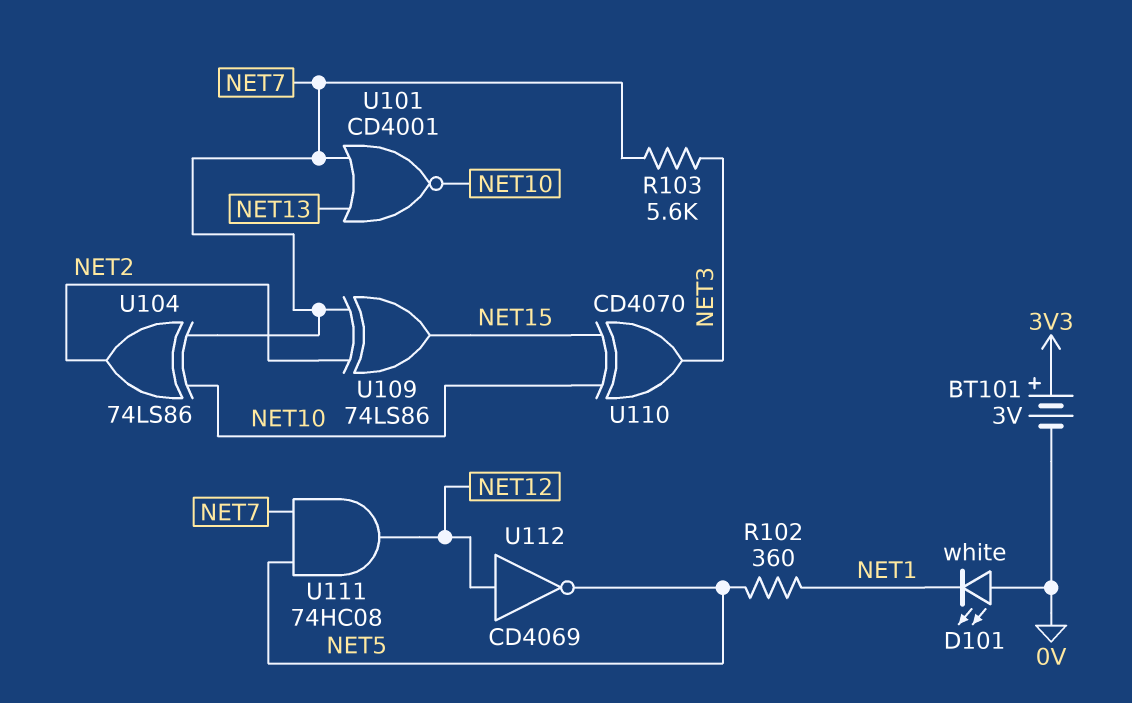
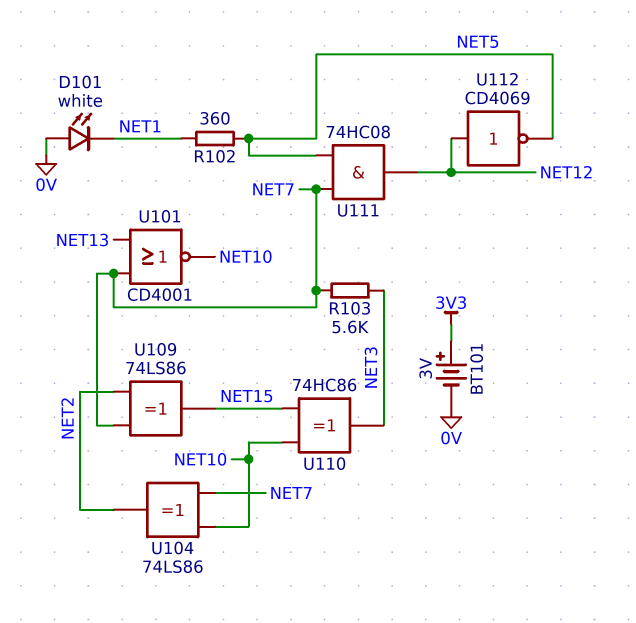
U110: XOR CD4070 (in NET10, in NET15, out NET3) -> XOR 74HC86 (in NET10, in NET15, out NET3)

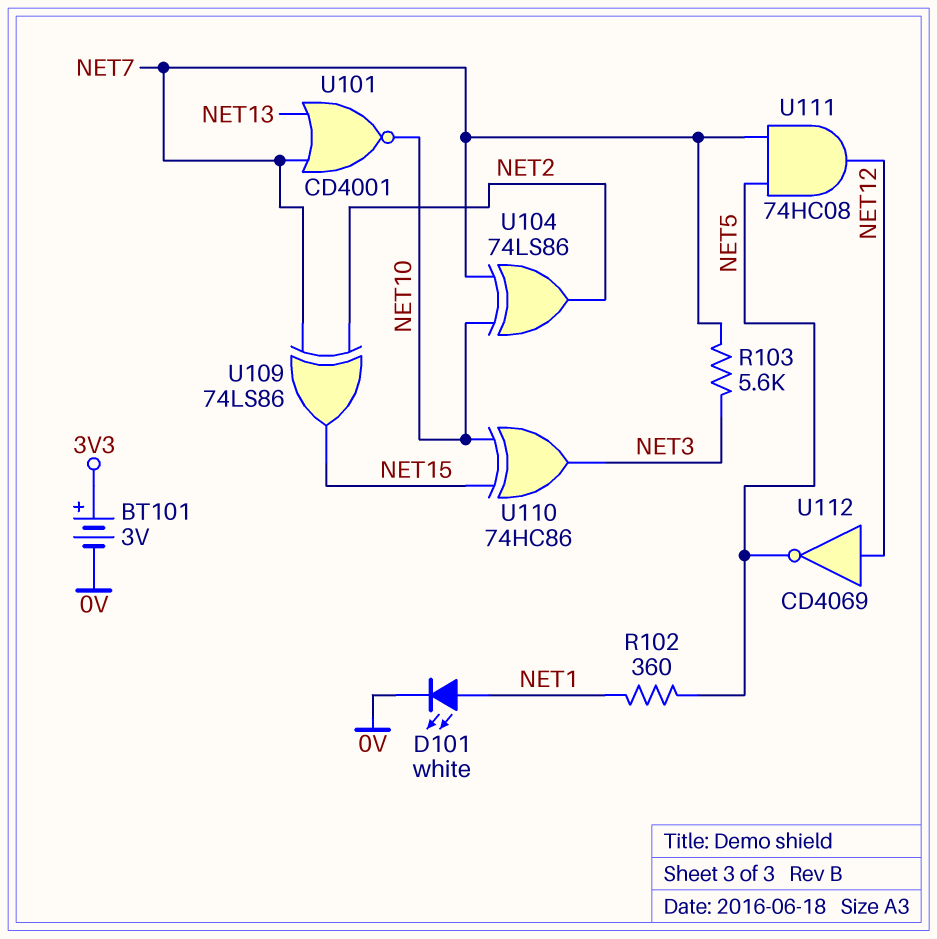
D101: LED white (A 0V, K NET1) -> LED white (A NET1, K 0V)

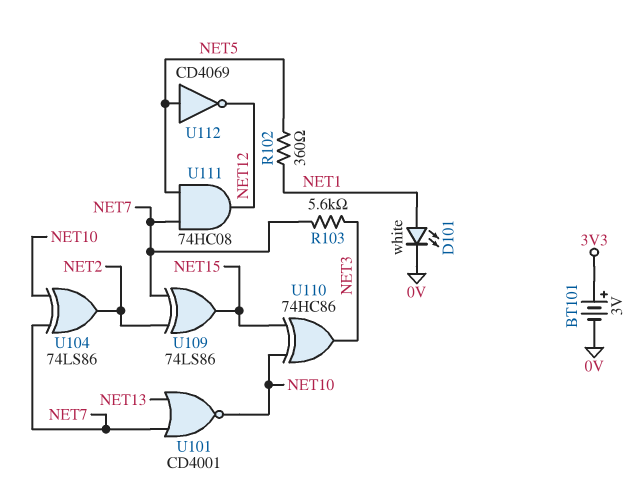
U112: NOT CD4069 (in NET12, out NET5) -> NOT CD4069 (in NET5, out NET12)

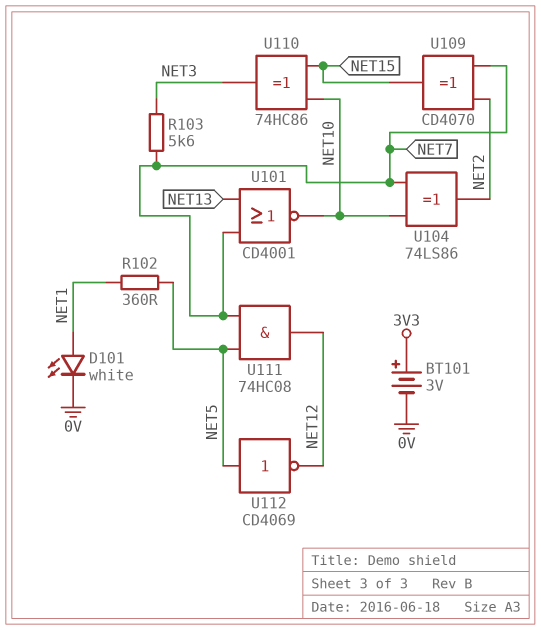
U109: XOR 74LS86 (in NET2, in NET7, out NET15) -> XOR CD4070 (in NET2, in NET7, out NET15)

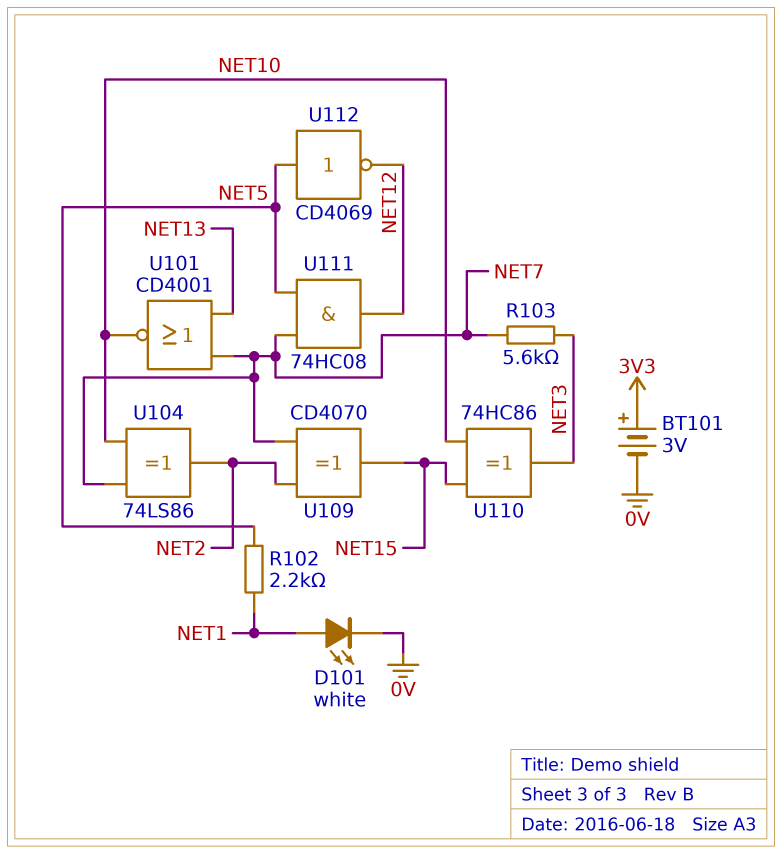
R102: 360 (NET1, NET5) -> 2.2k (NET1, NET5)

